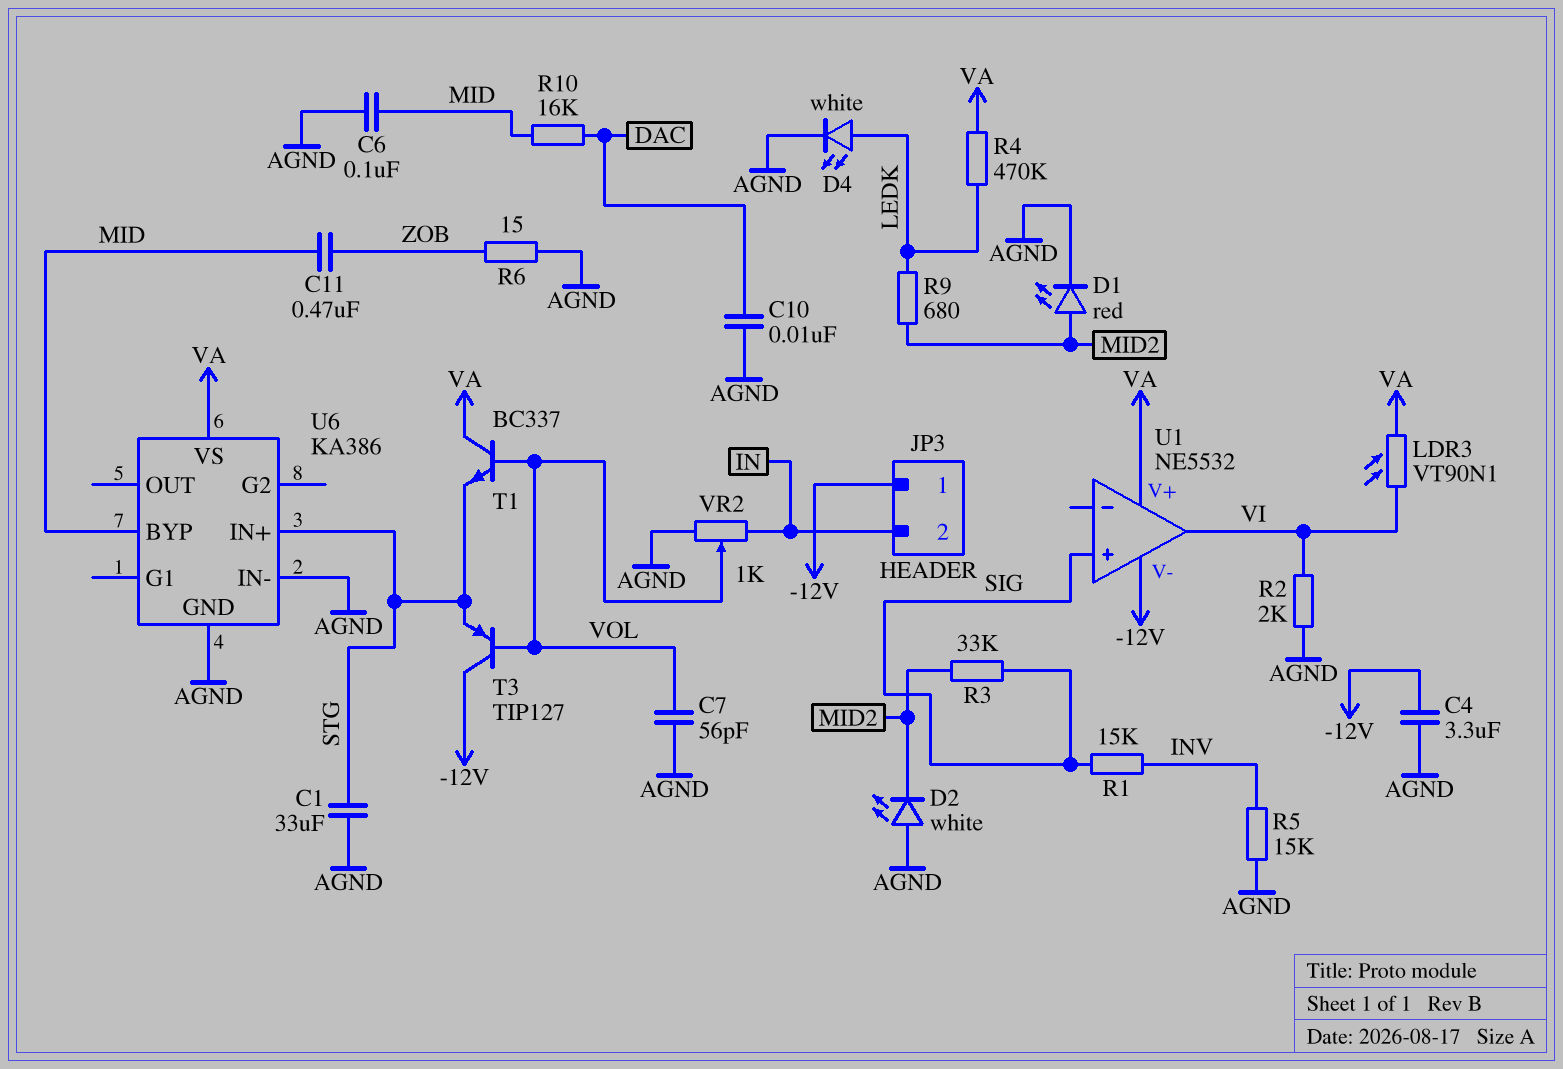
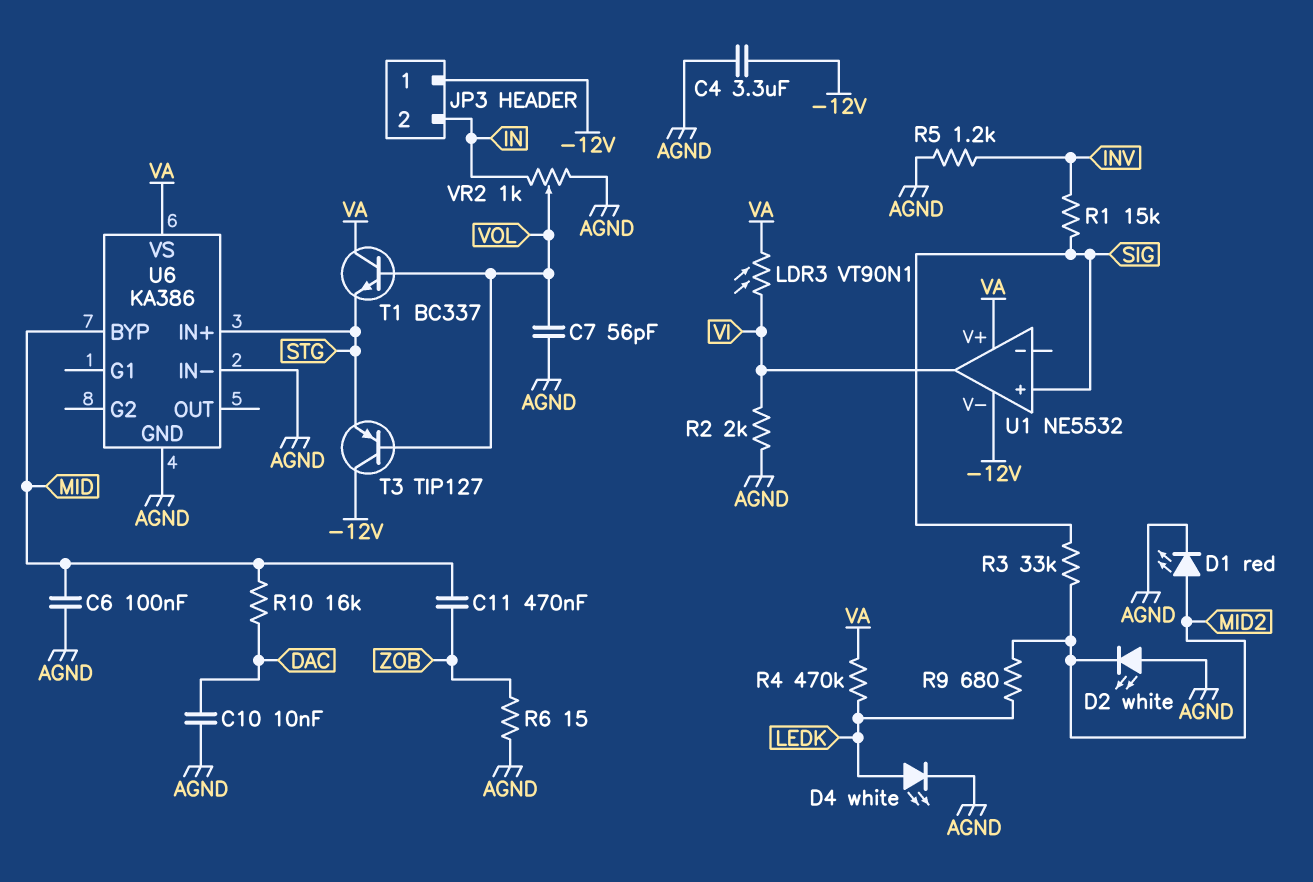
C1: 33uF (AGND, STG) -> none
R5: 15k (AGND, INV) -> 1.2k (AGND, INV)

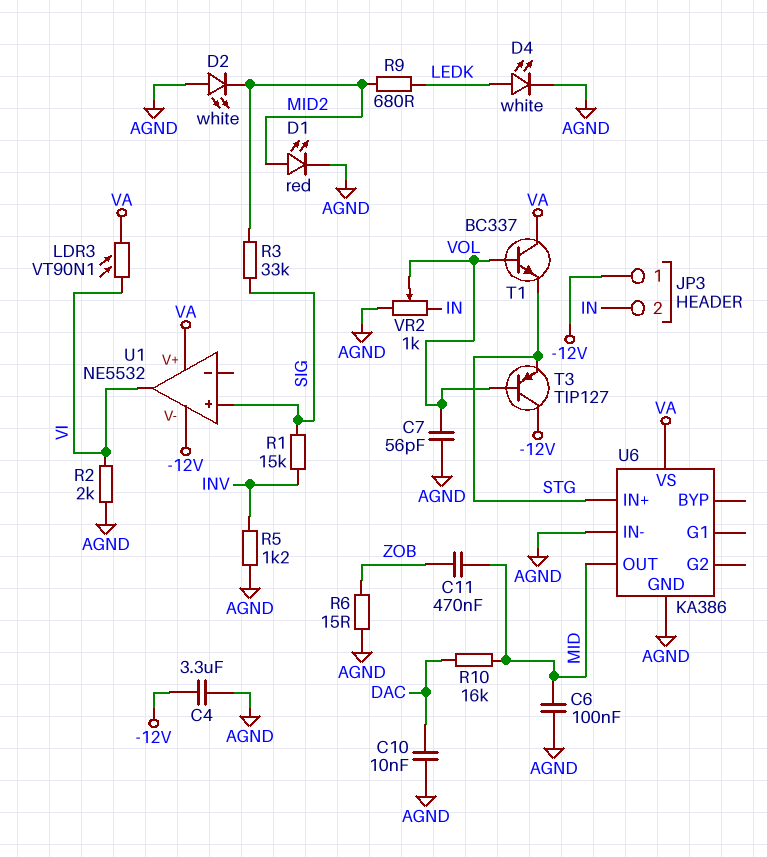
R4: 470k (LEDK, VA) -> none
U6 pin BYP: MID -> none
U6 pin OUT: none -> MID

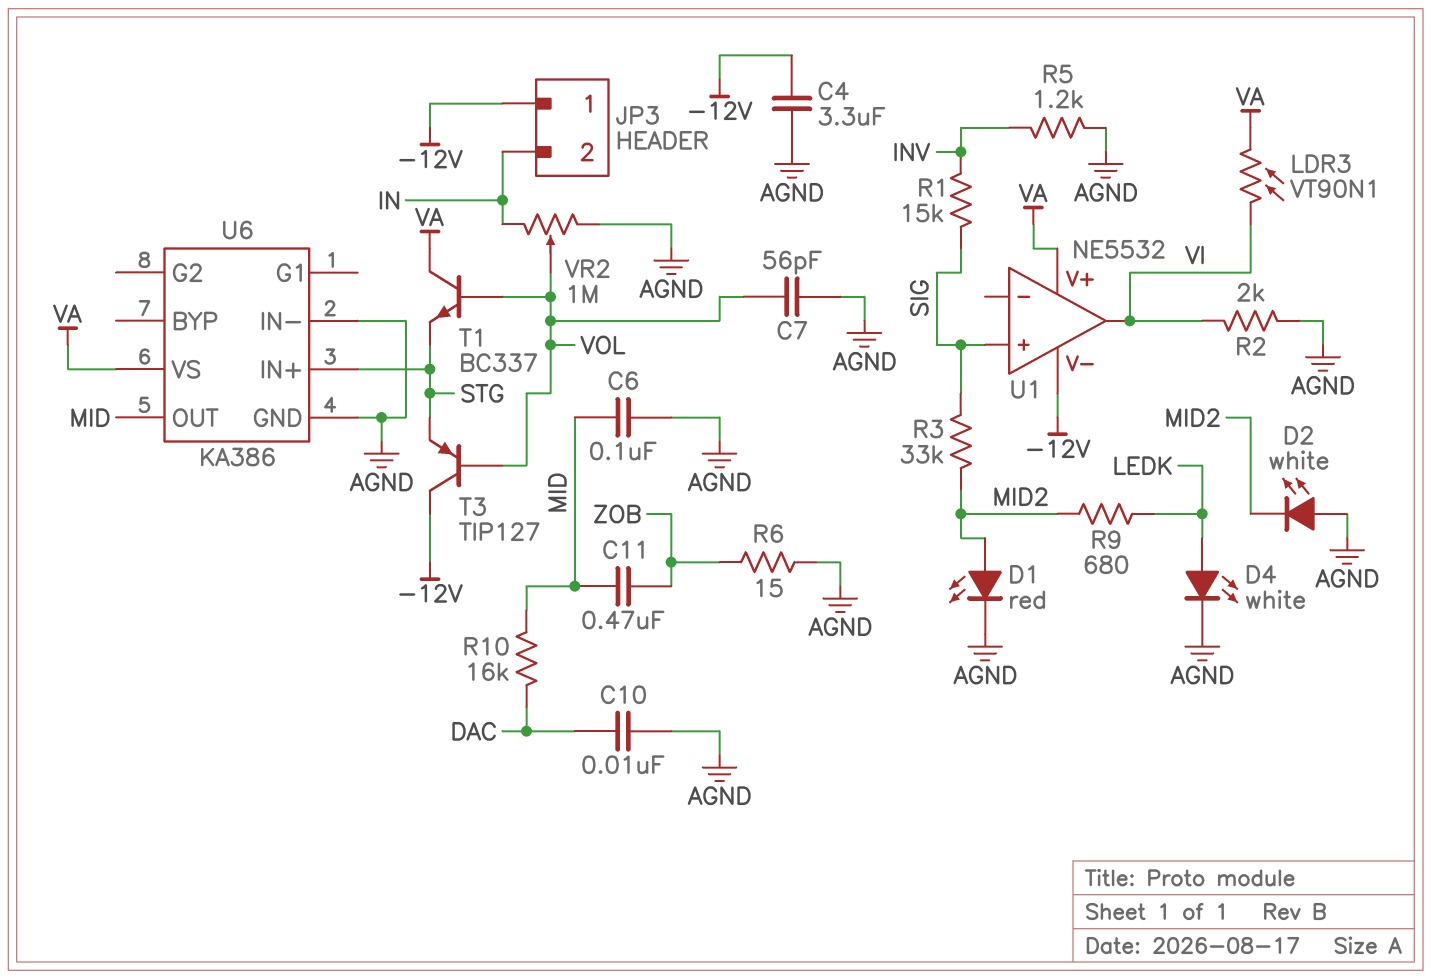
VR2: 1k (AGND, IN, wiper VOL) -> 1M (AGND, IN, wiper VOL)

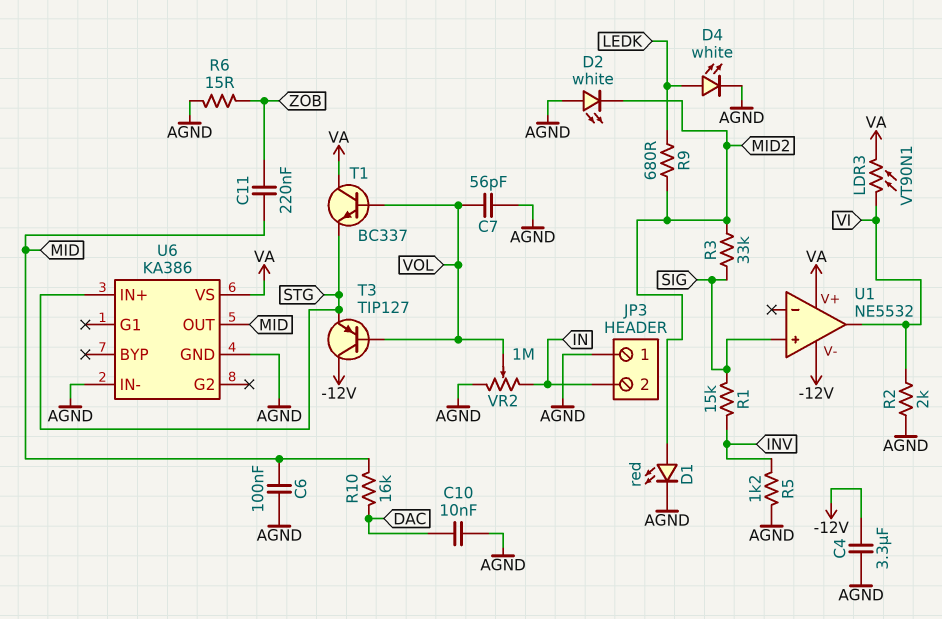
C11: 470nF (MID, ZOB) -> 220nF (MID, ZOB)
JP3 pin 1: -12V -> AGND

